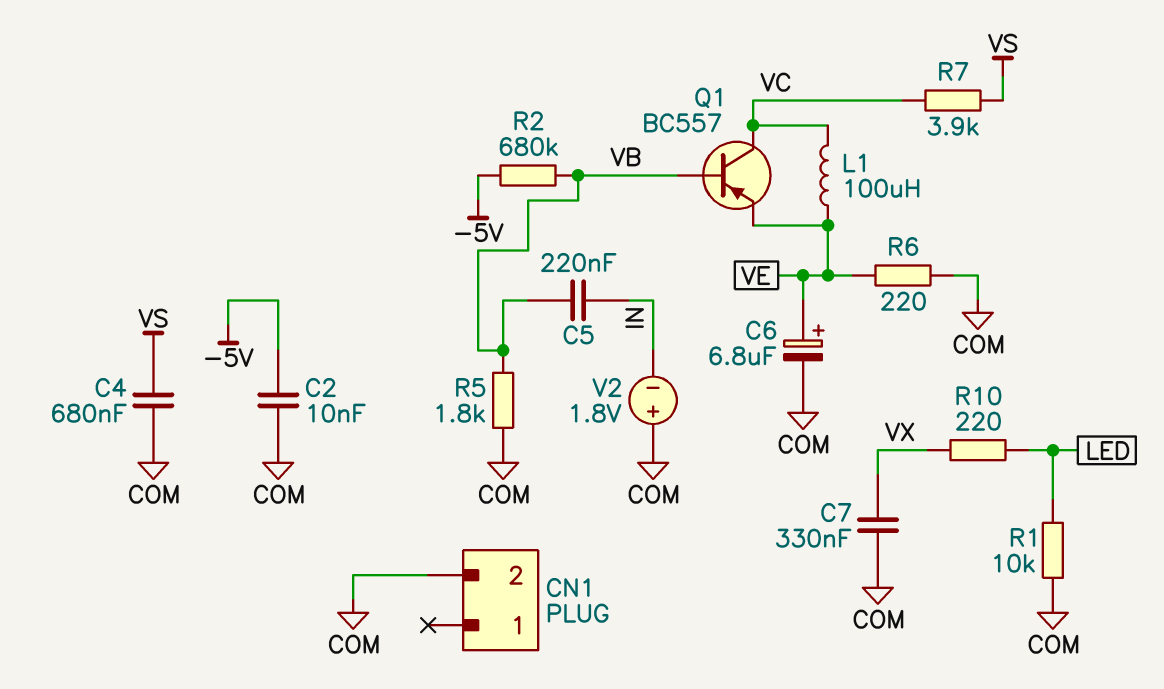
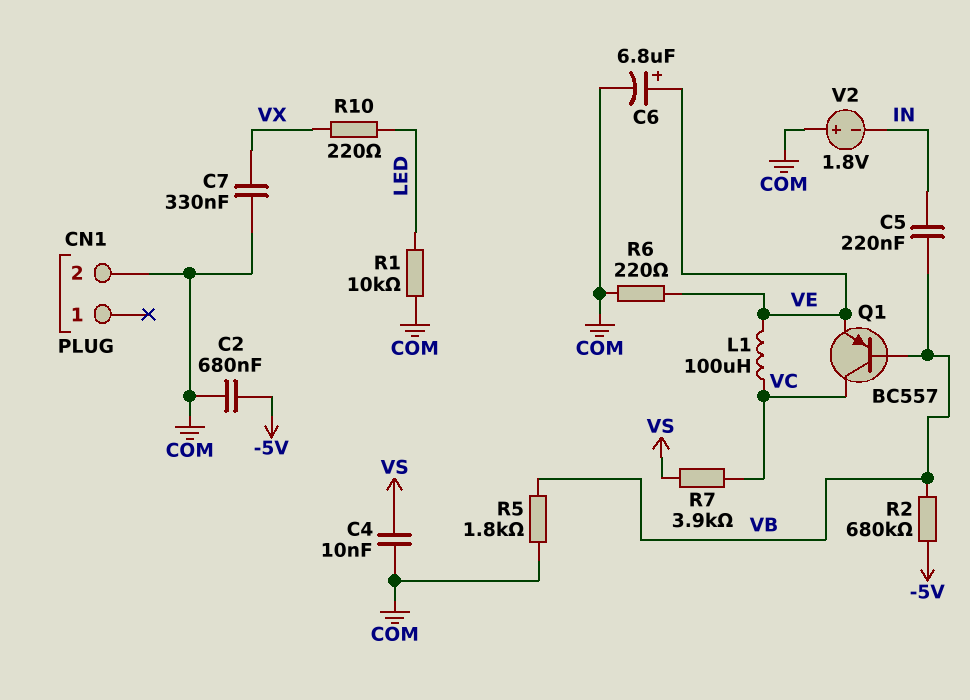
C2: 10nF (-5V, COM) -> 680nF (-5V, COM)
C4: 680nF (COM, VS) -> 10nF (COM, VS)

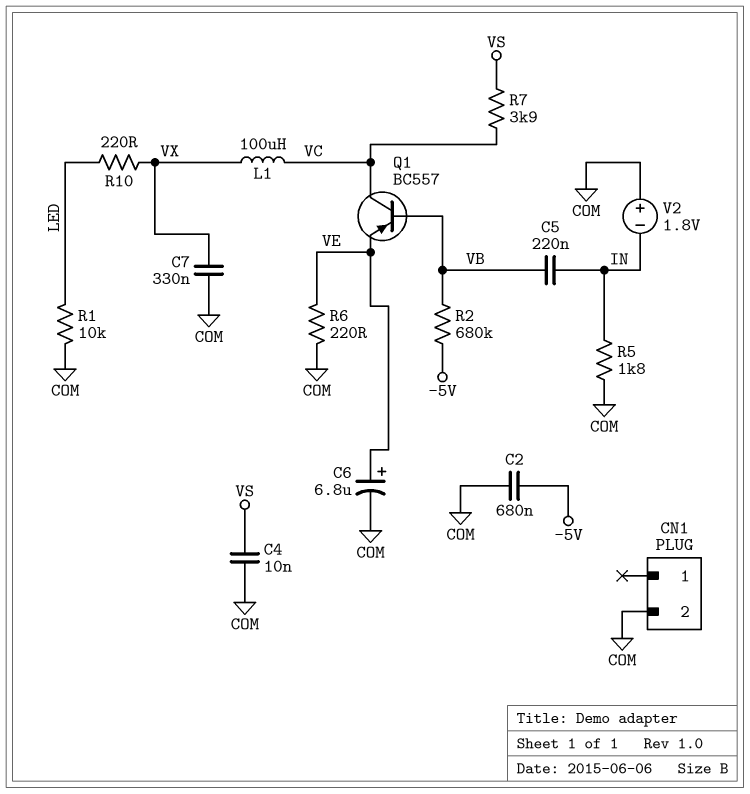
L1: 100uH (VC, VE) -> 100uH (VC, VX)
R5: 1.8k (COM, VB) -> 1.8k (COM, IN)

